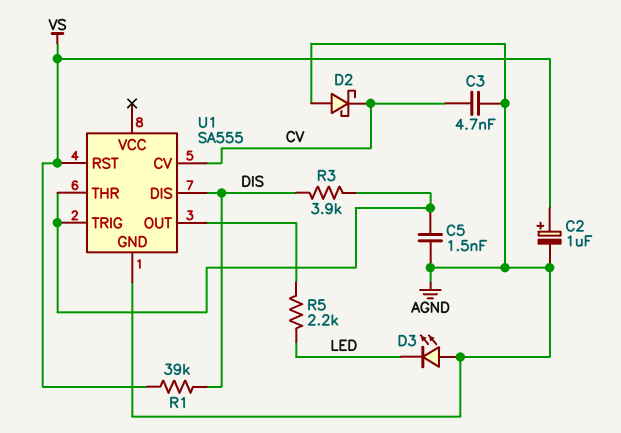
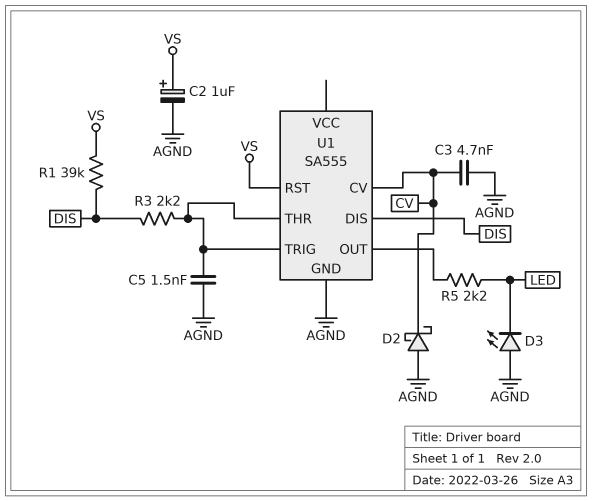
R3: 3.9k (DIS, U1/THR) -> 2.2k (DIS, U1/THR)

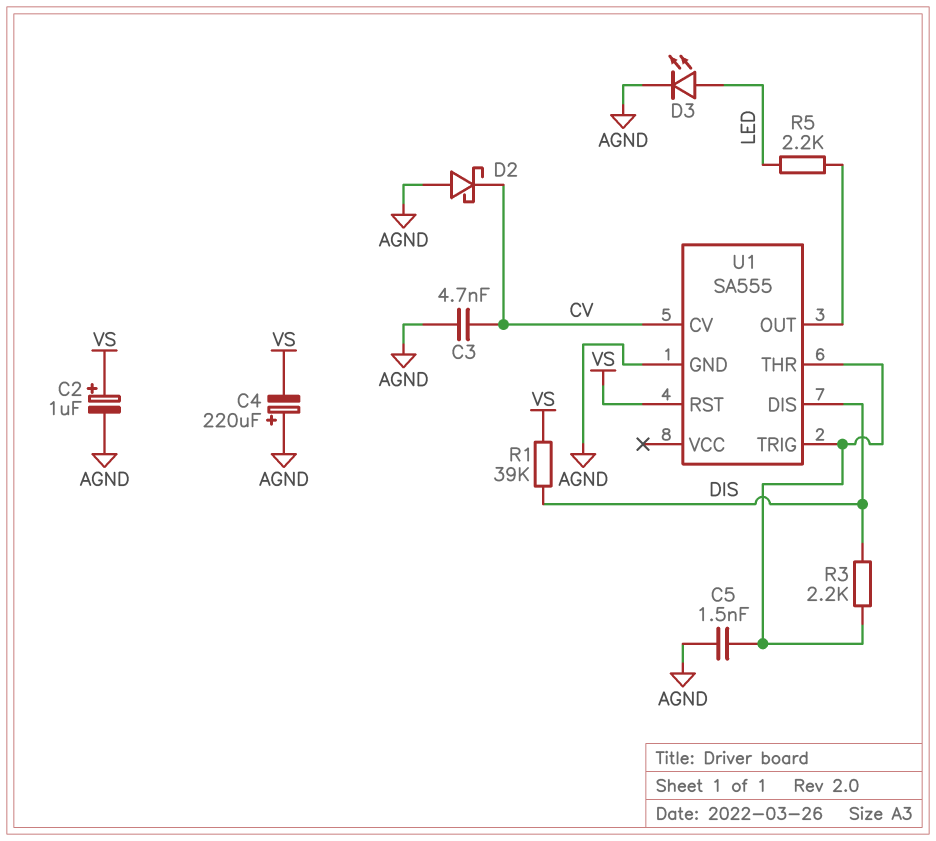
C4: none -> 220uF (plus AGND, minus VS)
D3: LED (A AGND, K LED) -> LED (A LED, K AGND)

